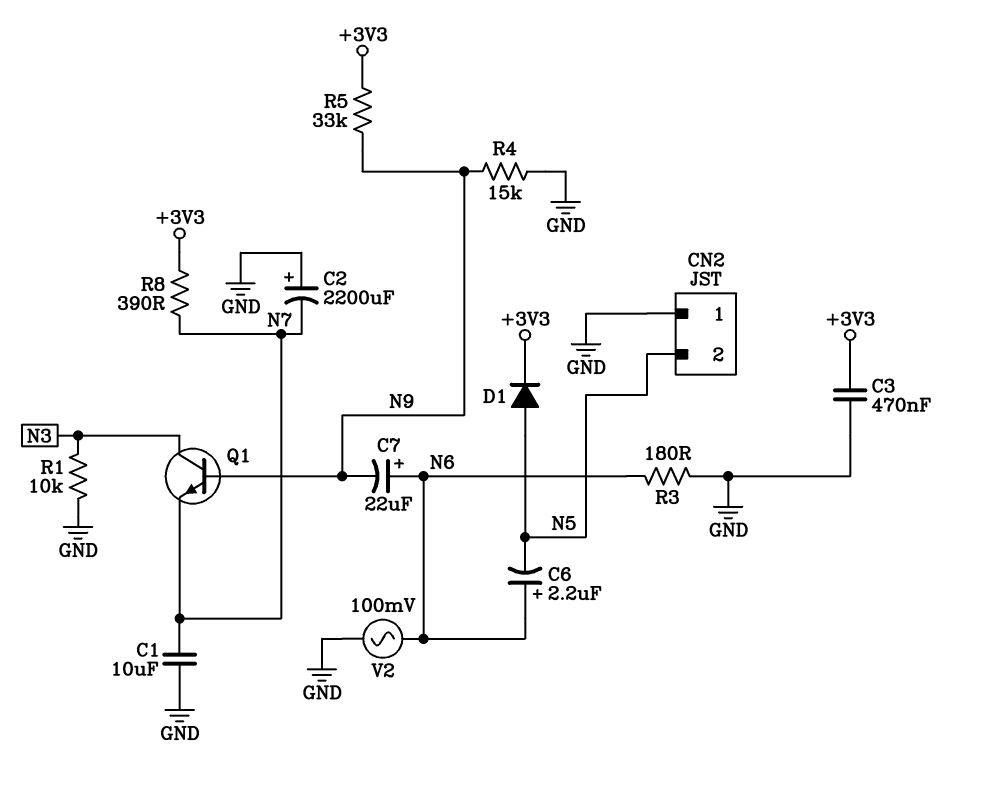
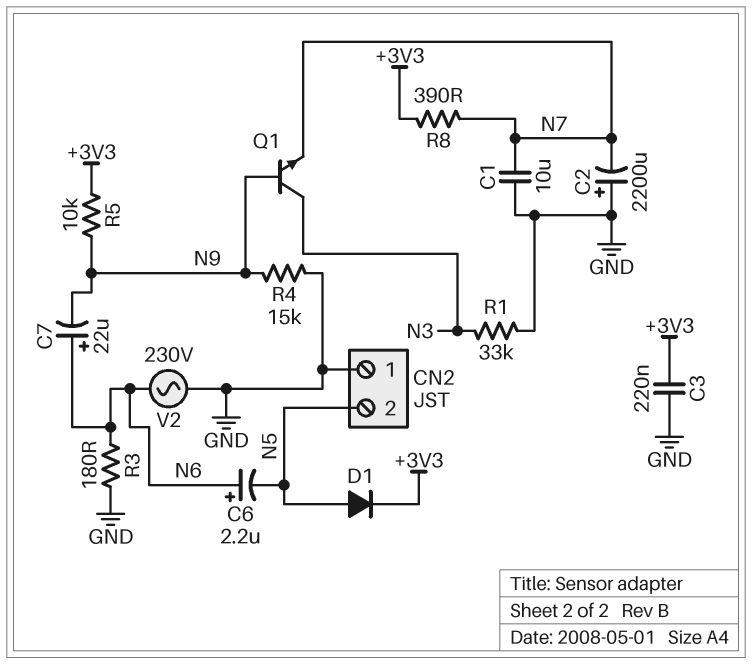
C3: 470nF (+3V3, GND) -> 220nF (+3V3, GND)
R1: 10k (GND, N3) -> 33k (GND, N3)
R5: 33k (+3V3, N9) -> 10k (+3V3, N9)
V2: AC 100mV (GND, N6) -> AC 230V (GND, N6)

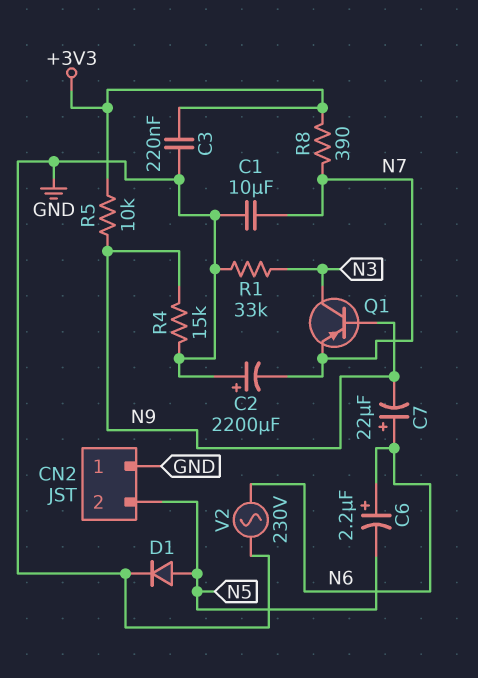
D1: diode (A N5, K +3V3) -> diode (A N5, K GND)
Q1: NPN (B N9, C N3, E N7) -> PNP (B N9, C N3, E N7)
R3: 180 (GND, N6) -> none

